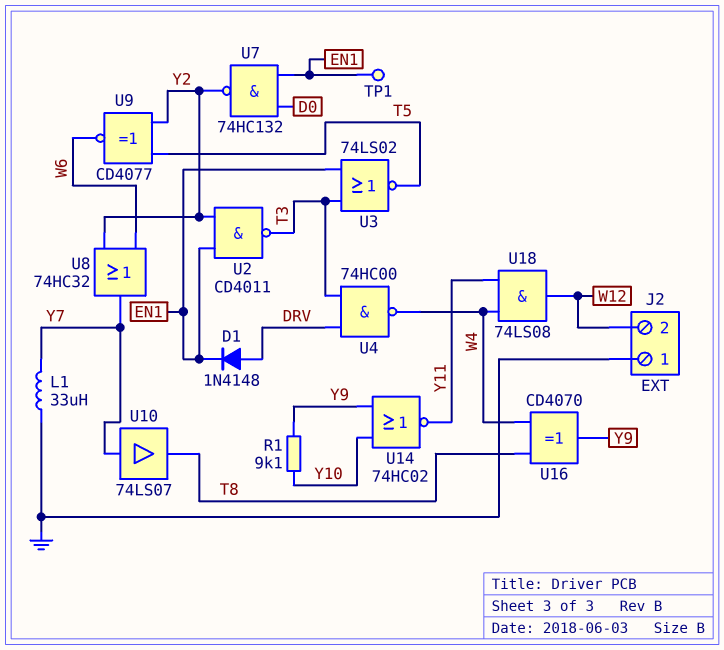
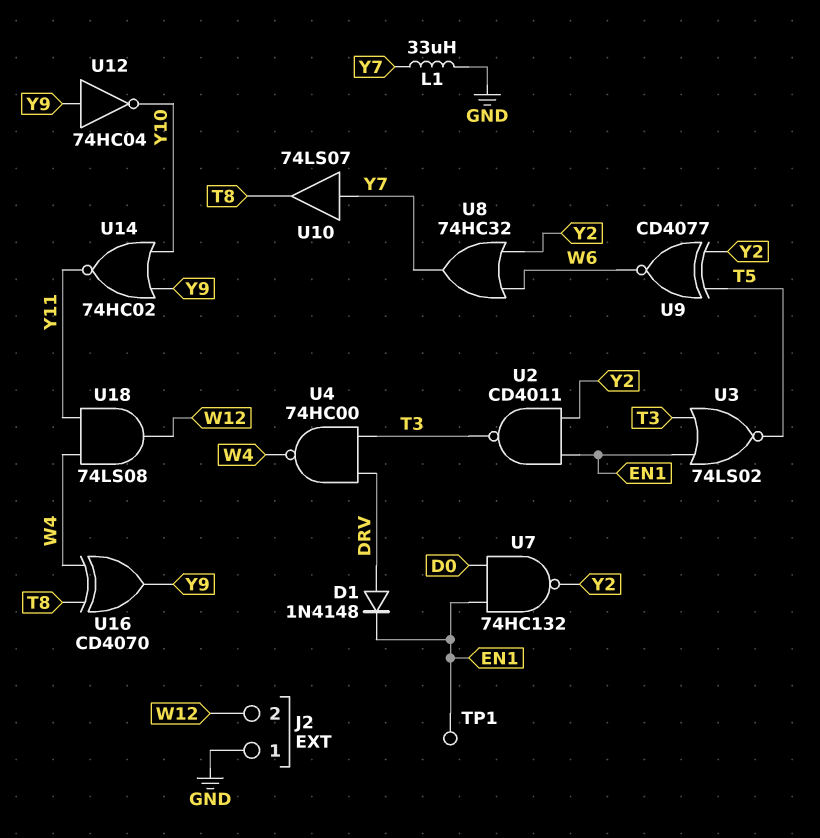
R1: 9.1k (Y9, Y10) -> none
U12: none -> NOT 74HC04 (in Y9, out Y10)

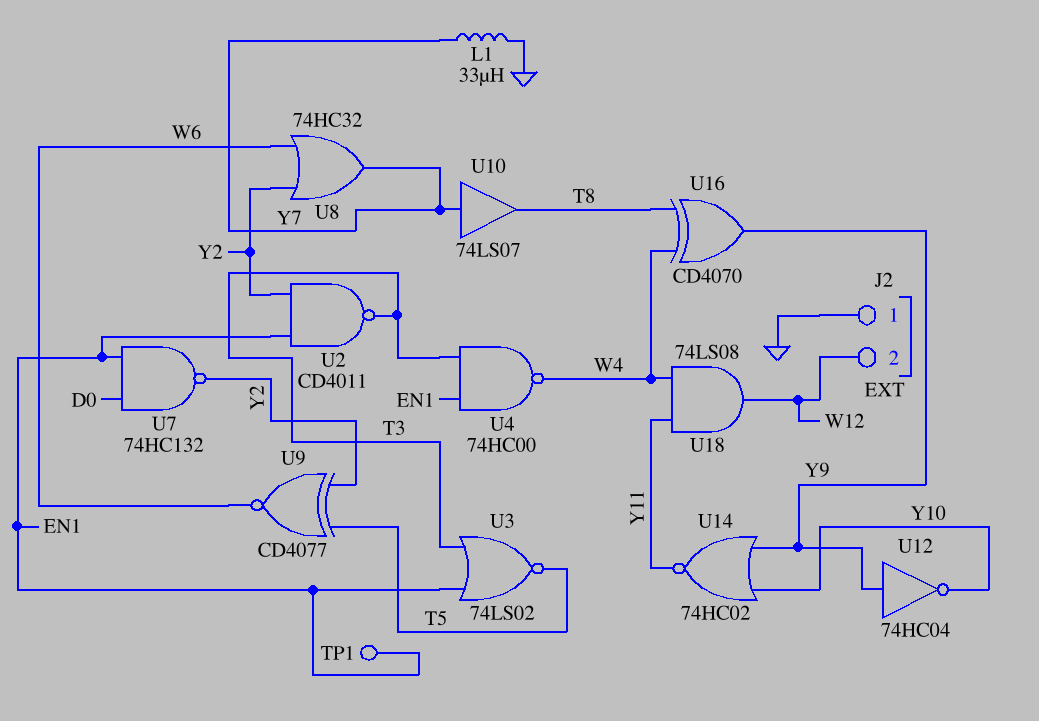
D1: diode 1N4148 (A DRV, K EN1) -> none
U4: NAND 74HC00 (in DRV, in T3, out W4) -> NAND 74HC00 (in EN1, in T3, out W4)

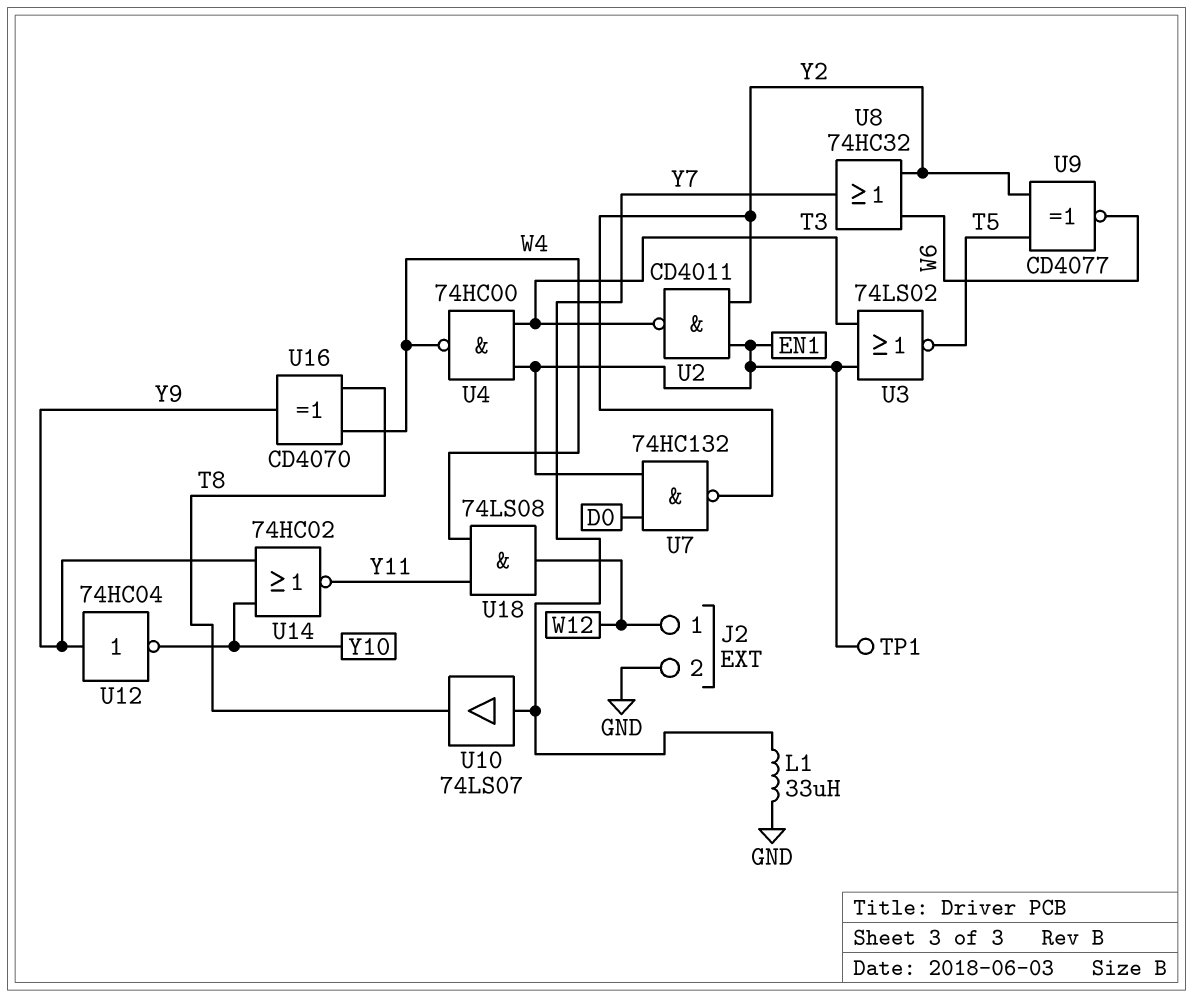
J2 pin 1: GND -> W12
J2 pin 2: W12 -> GND

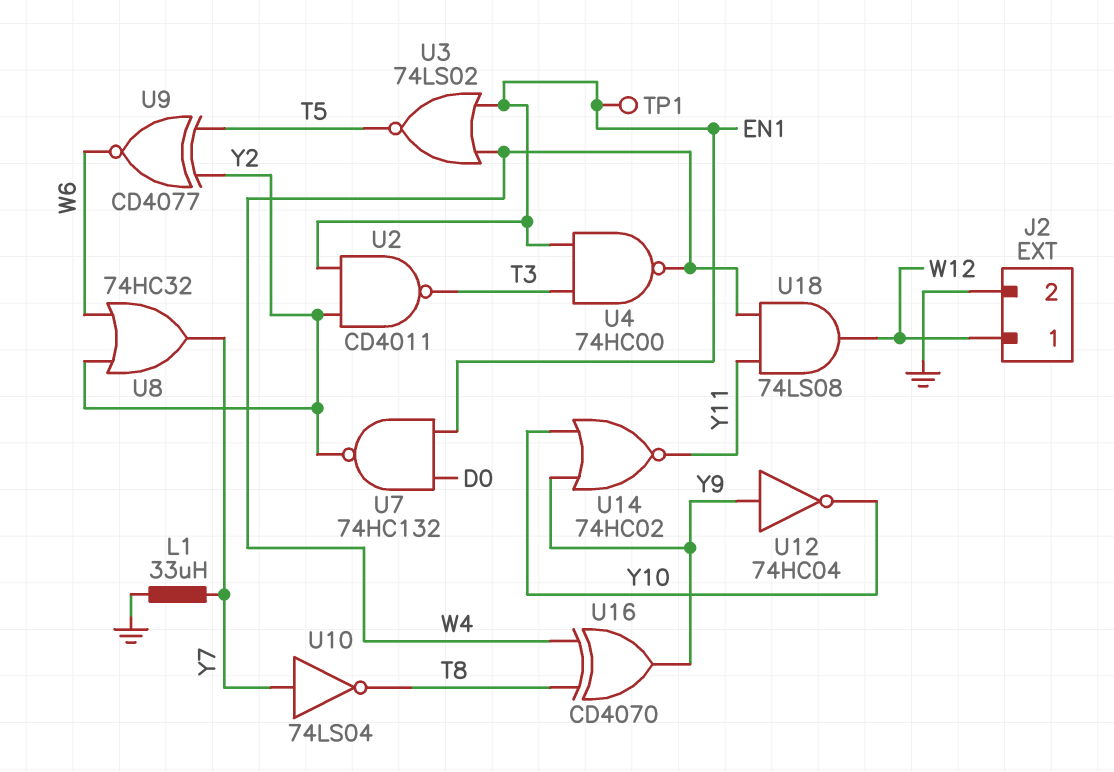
U3: NOR 74LS02 (in EN1, in T3, out T5) -> NOR 74LS02 (in EN1, in W4, out T5)
U10: buffer 74LS07 (in Y7, out T8) -> NOT 74LS04 (in Y7, out T8)

